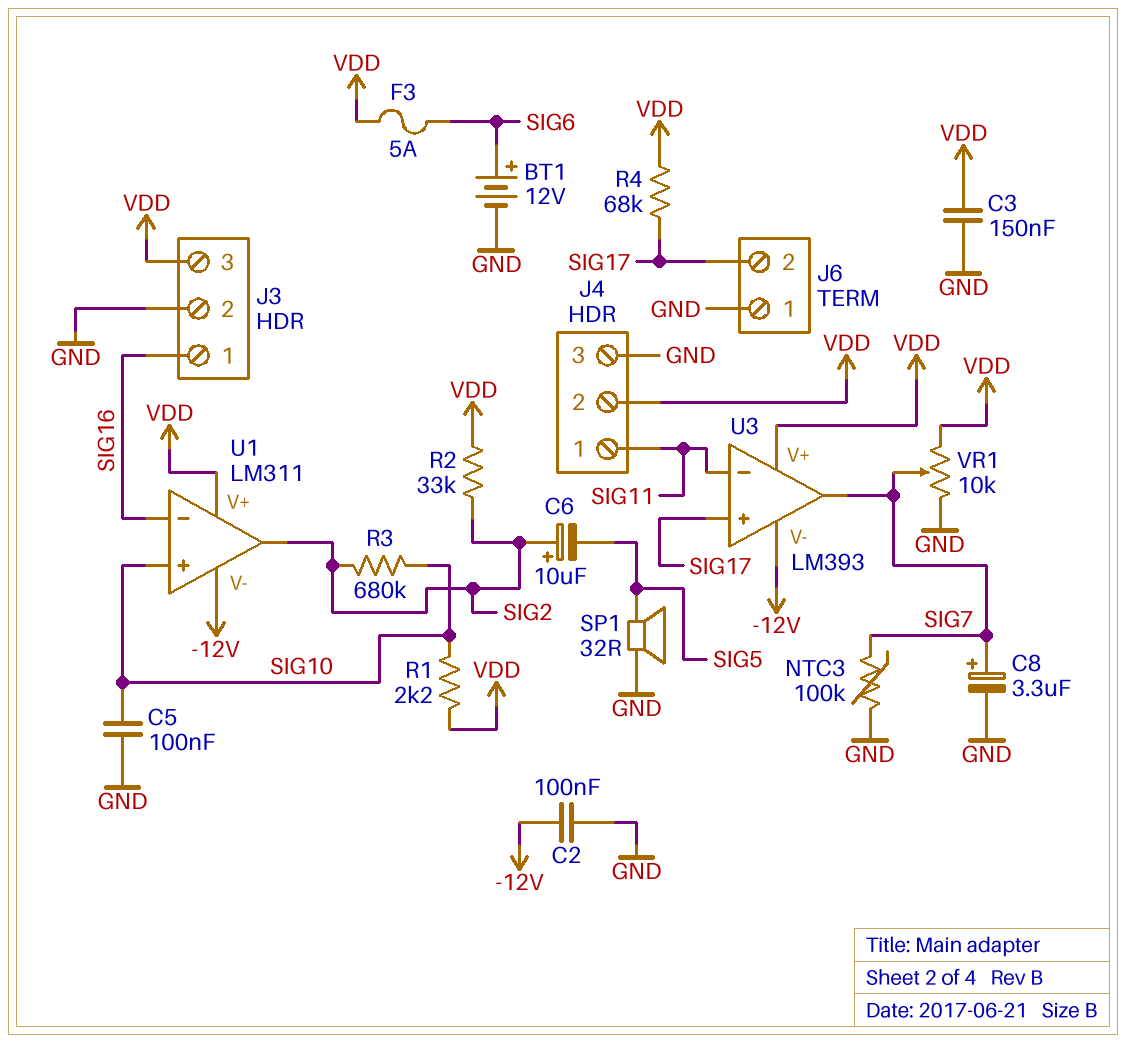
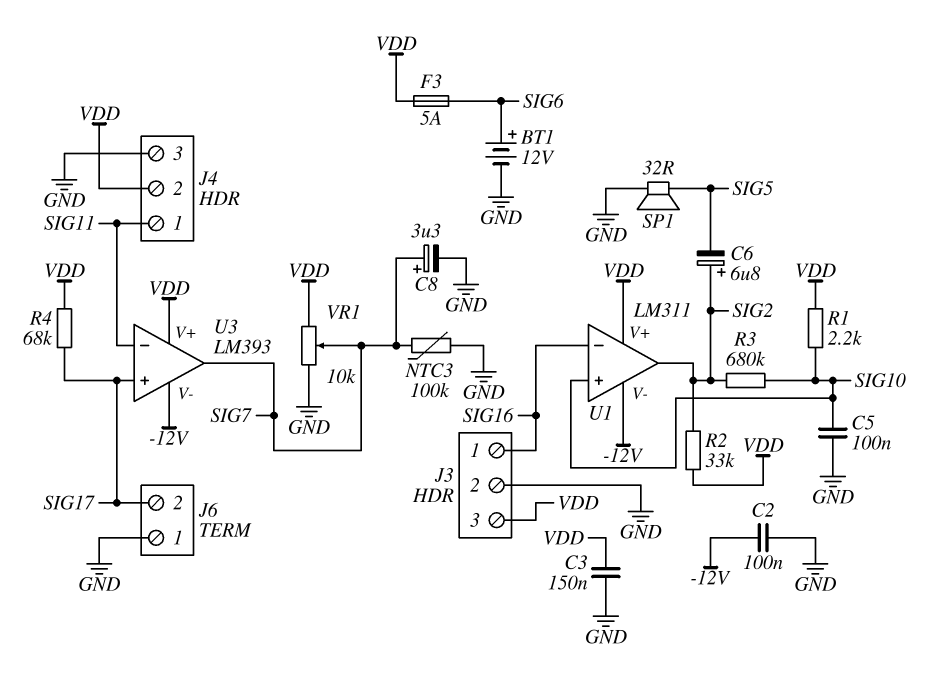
C6: 10uF (plus SIG2, minus SIG5) -> 6.8uF (plus SIG2, minus SIG5)

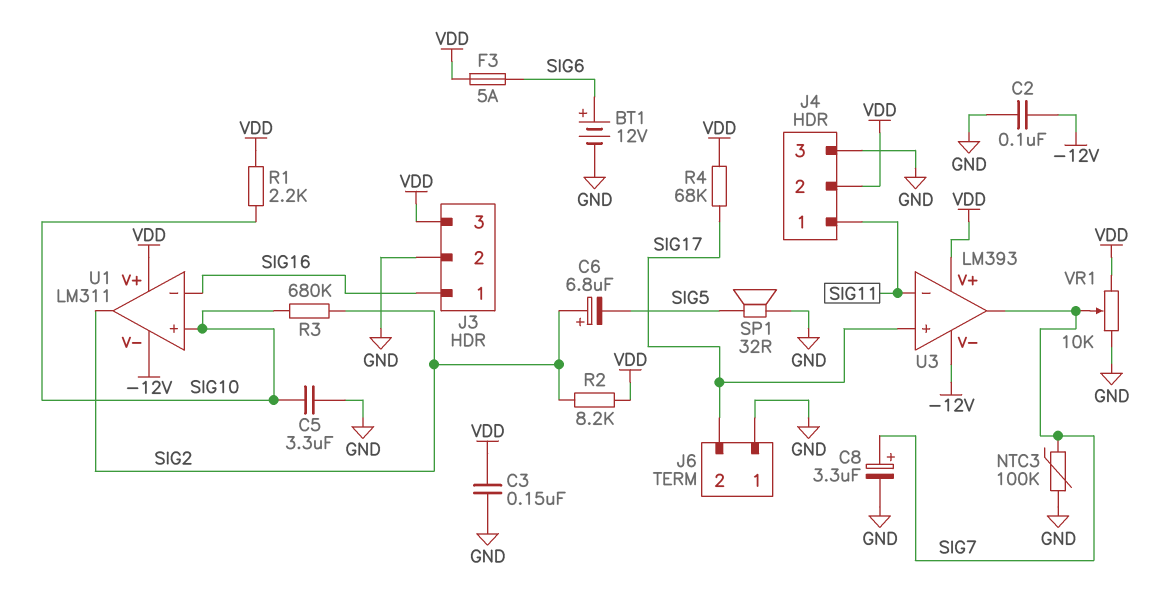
C5: 100nF (GND, SIG10) -> 3.3uF (GND, SIG10)
R2: 33k (SIG2, VDD) -> 8.2k (SIG2, VDD)

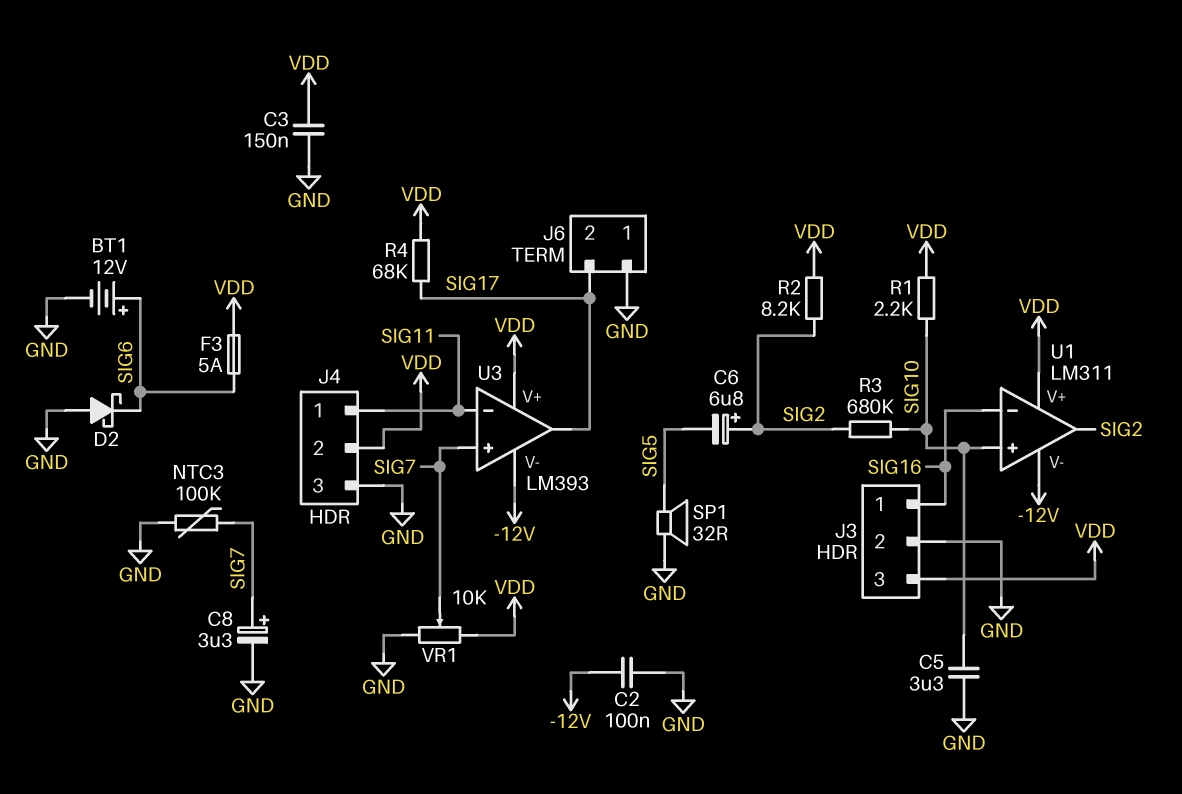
D2: none -> schottky (A GND, K SIG6)
U3 pin in+: SIG17 -> SIG7
U3 pin out: SIG7 -> SIG17

